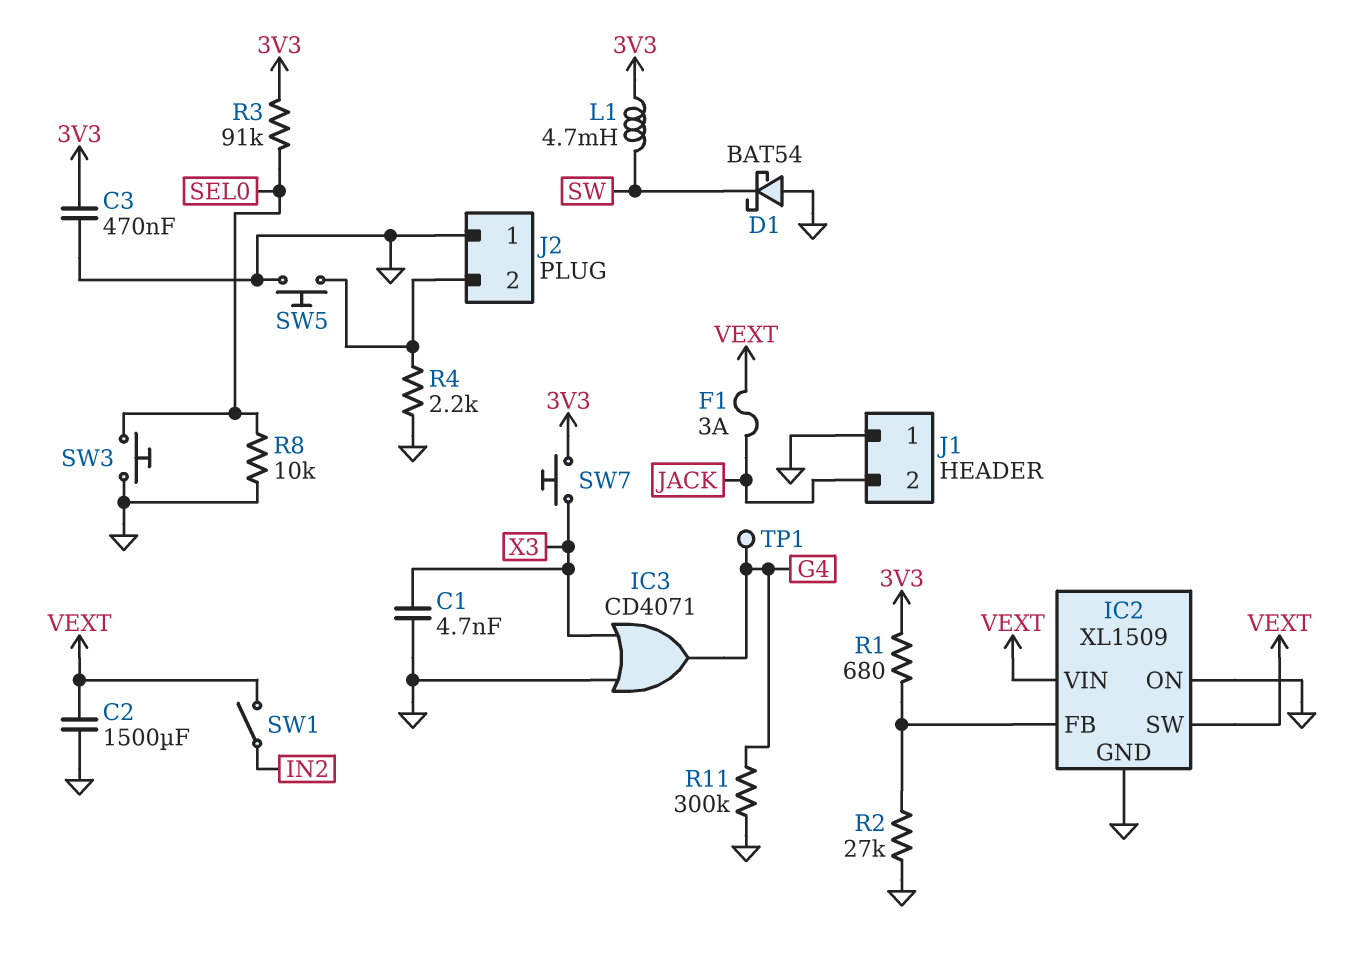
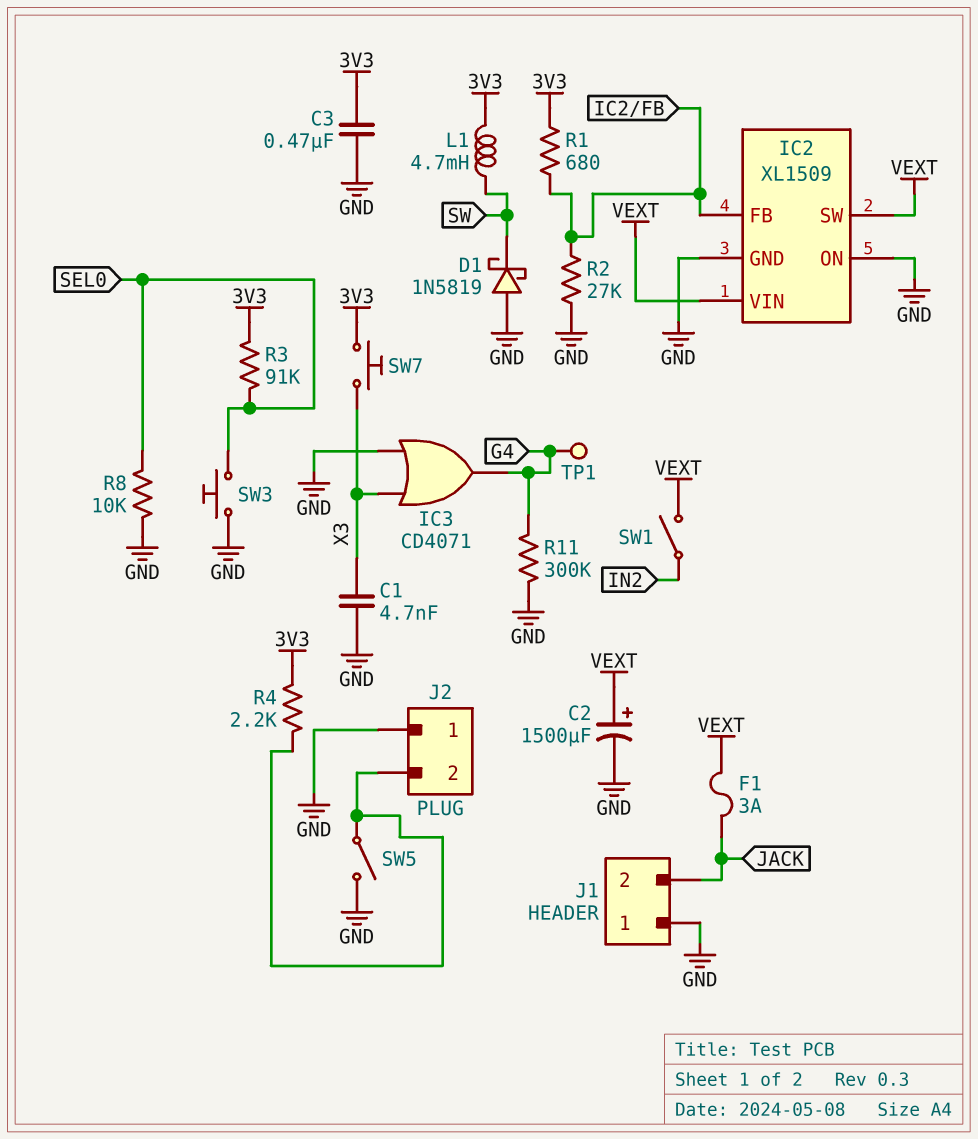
C2: 1500uF (GND, VEXT) -> 1500uF (plus VEXT, minus GND)
D1: schottky BAT54 (A GND, K SW) -> schottky 1N5819 (A GND, K SW)
R4: 2.2k (GND, J2/2) -> 2.2k (3V3, J2/2)
SW5: button (GND, J2/2) -> switch (GND, J2/2)

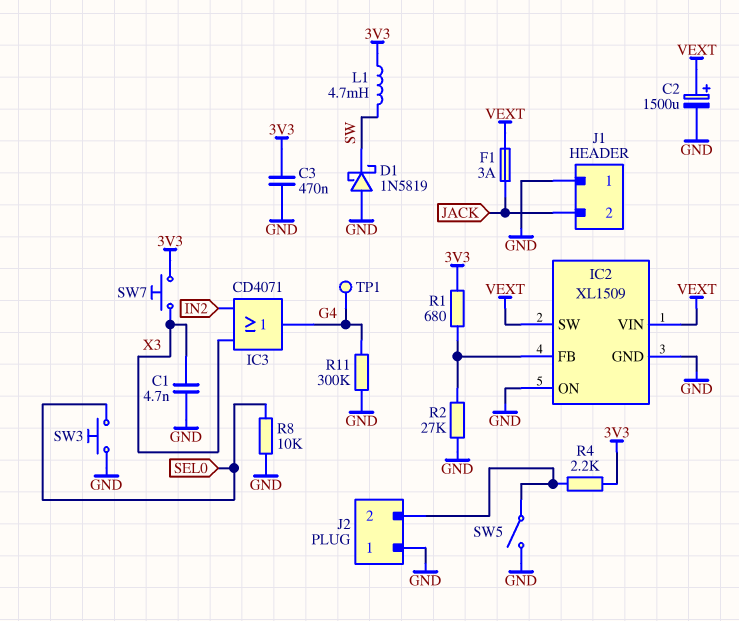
IC3: OR CD4071 (in GND, in X3, out G4) -> OR CD4071 (in IN2, in X3, out G4)
R3: 91k (3V3, SEL0) -> none
SW1: switch (IN2, VEXT) -> none

